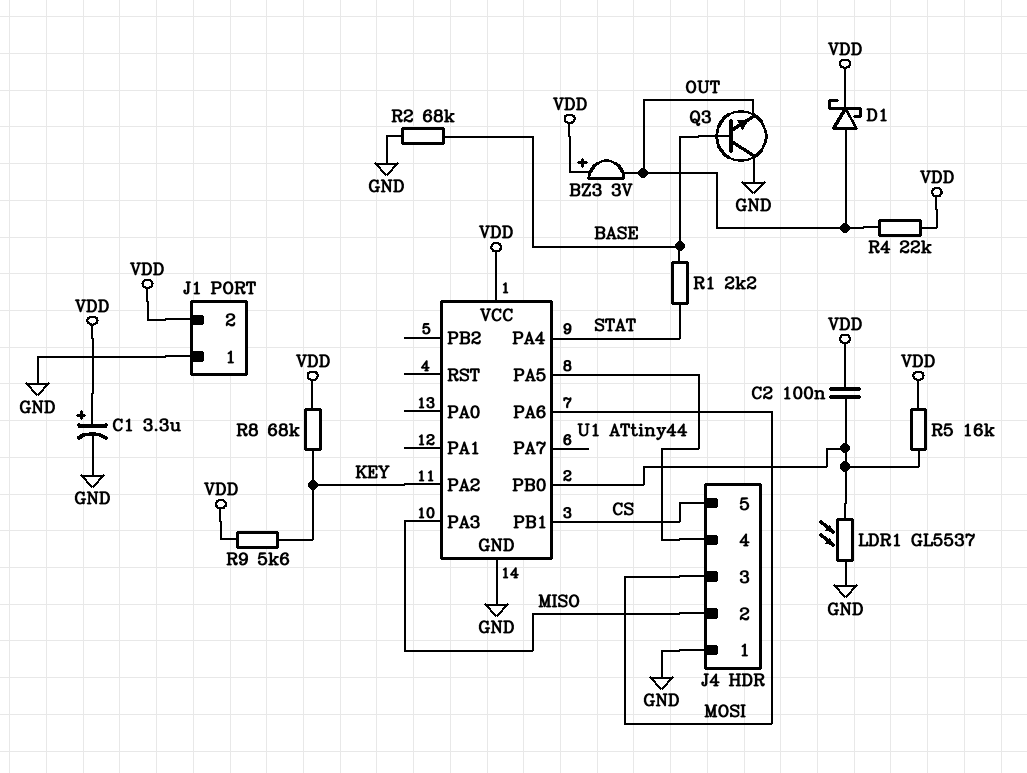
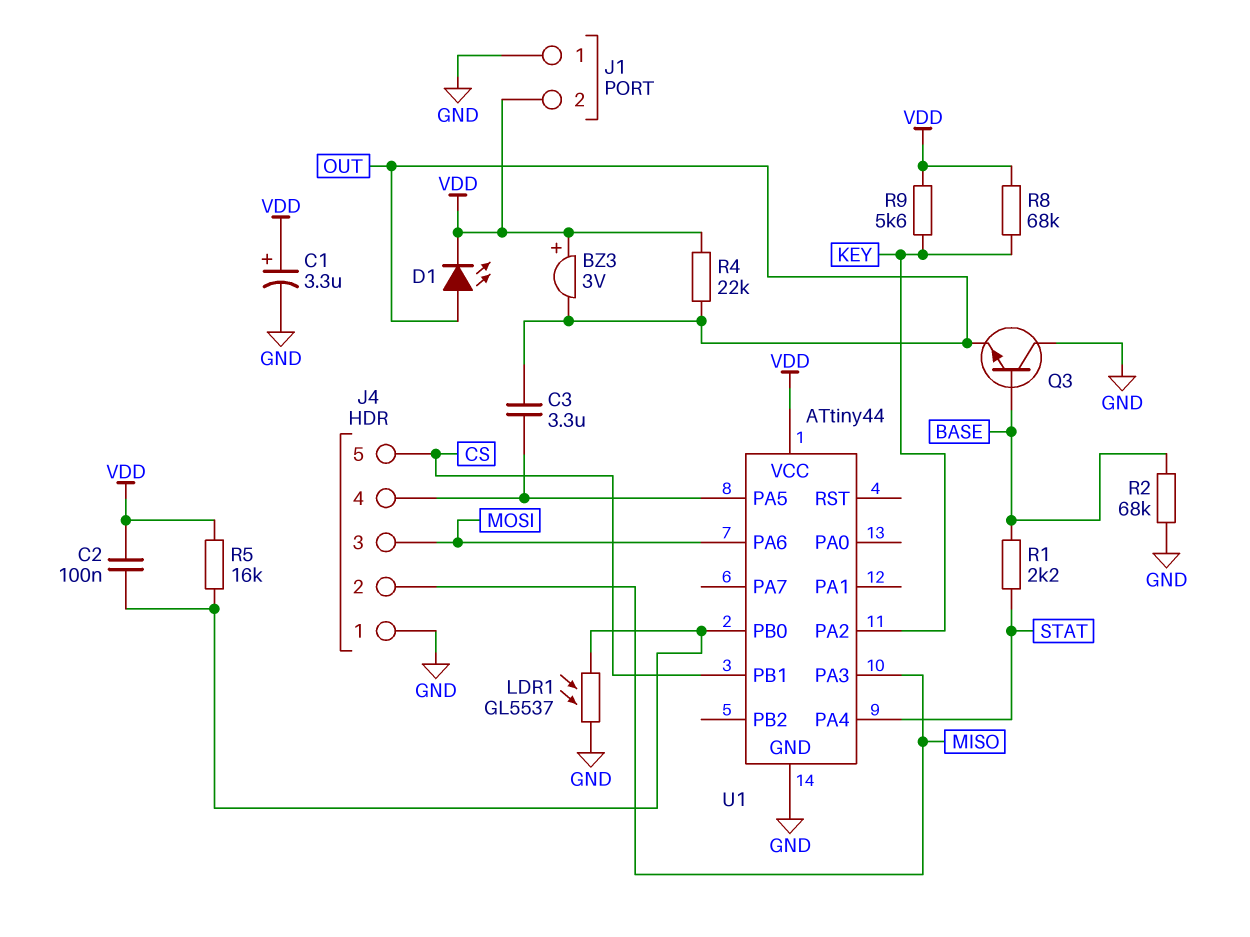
C3: none -> 3.3uF (J4/4, OUT)
D1: schottky (A OUT, K VDD) -> LED (A OUT, K VDD)

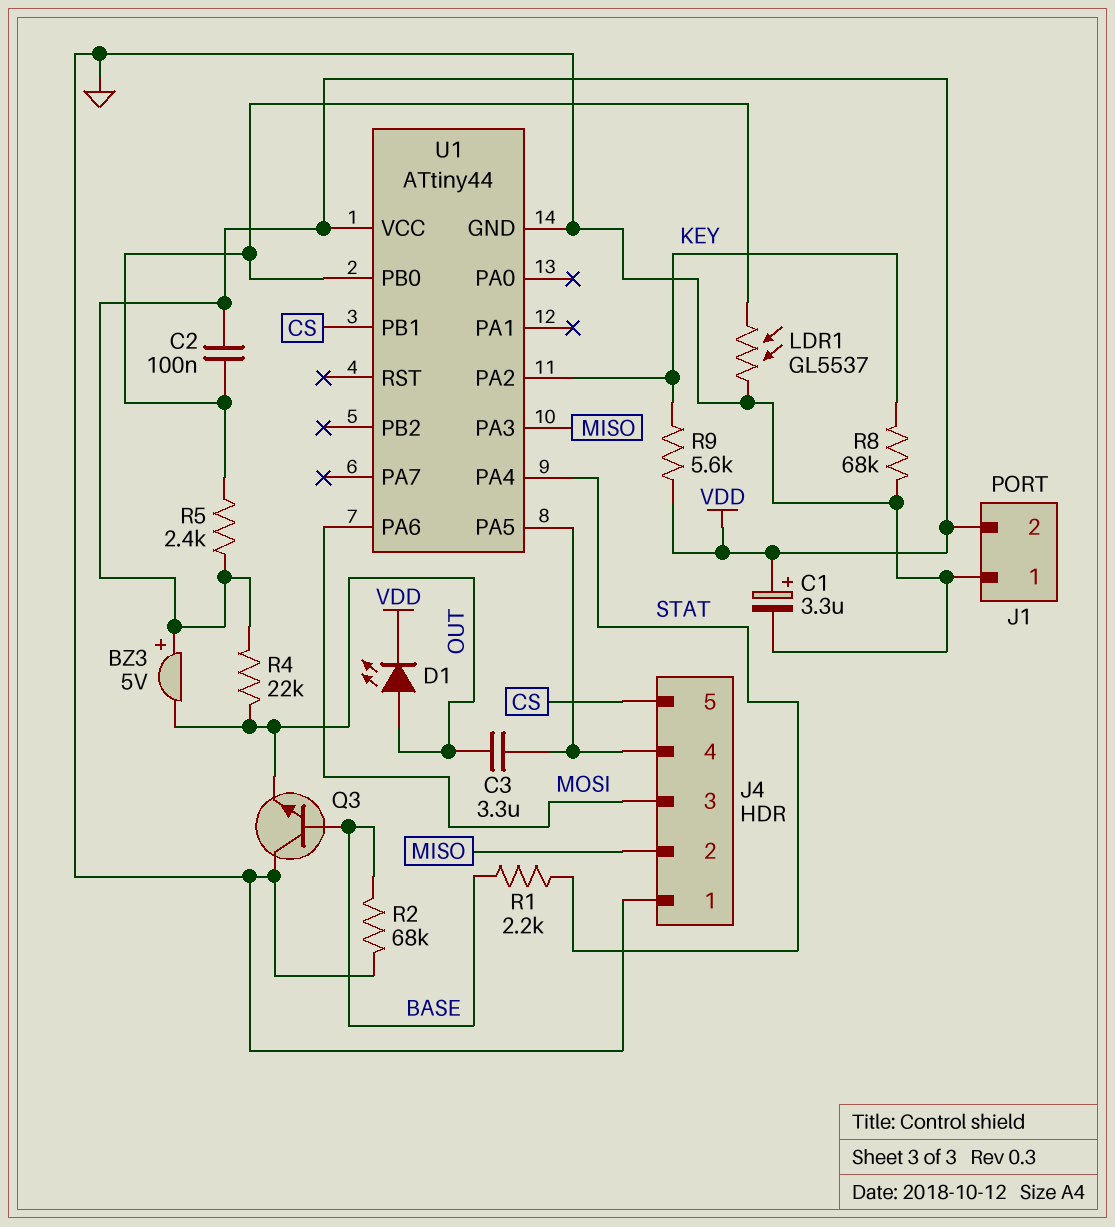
BZ3: buzzer 3V (plus VDD, minus OUT) -> buzzer 5V (plus VDD, minus OUT)
R5: 16k (U1/PB0, VDD) -> 2.4k (U1/PB0, VDD)
R8: 68k (KEY, VDD) -> 68k (GND, KEY)

